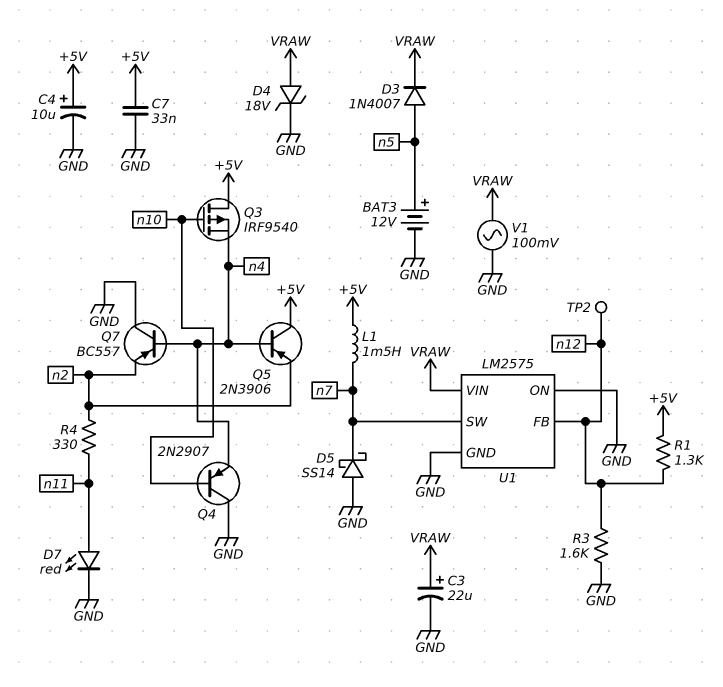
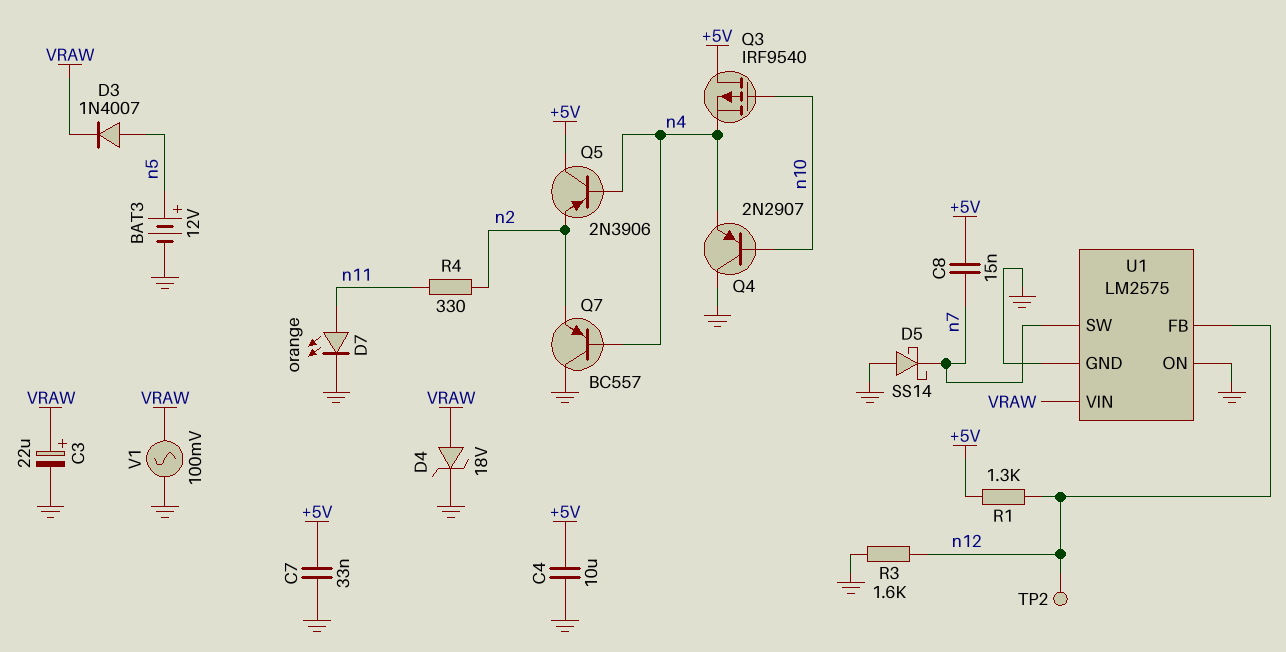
C4: 10uF (plus +5V, minus GND) -> 10uF (+5V, GND)
C8: none -> 15nF (+5V, n7)
D7: LED red (A n11, K GND) -> LED orange (A n11, K GND)
L1: 1.5mH (+5V, n7) -> none

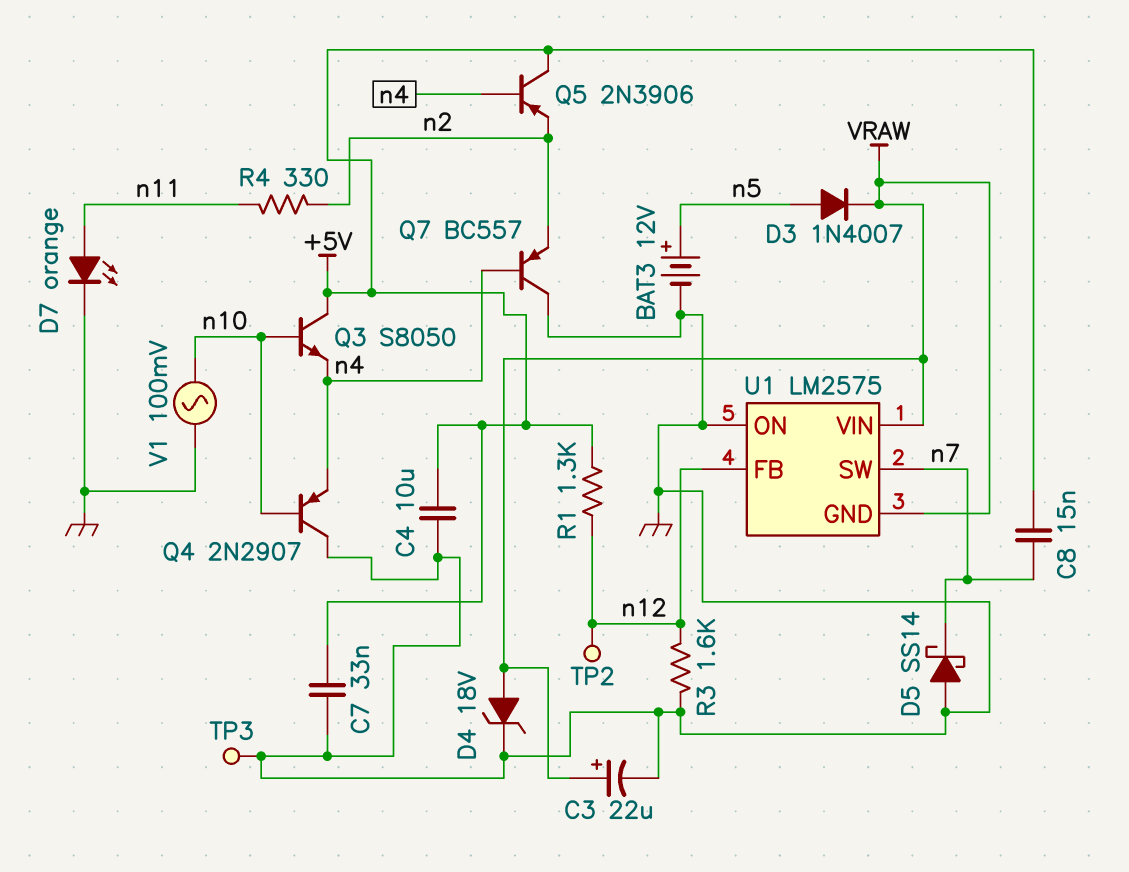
Q3: PMOS IRF9540 (G n10, D +5V, S n4) -> NPN S8050 (B n10, C +5V, E n4)
TP3: none -> test point (GND)
U1 pin GND: GND -> VRAW
V1: AC 100mV (GND, VRAW) -> AC 100mV (GND, n10)

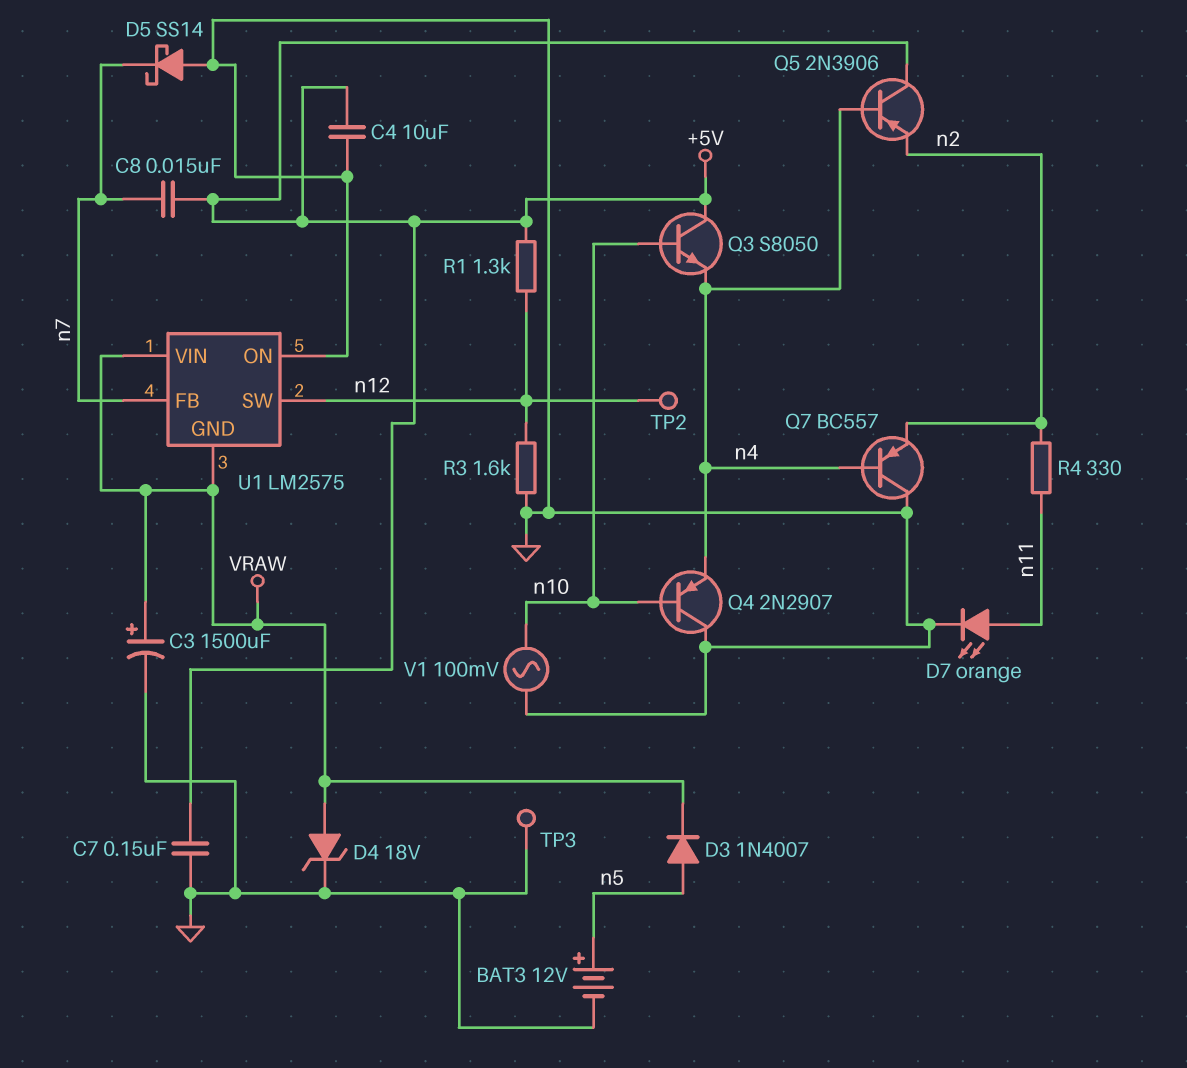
C3: 22uF (plus VRAW, minus GND) -> 1500uF (plus VRAW, minus GND)
C7: 33nF (+5V, GND) -> 150nF (+5V, GND)
U1 pin FB: n12 -> n7
U1 pin SW: n7 -> n12

